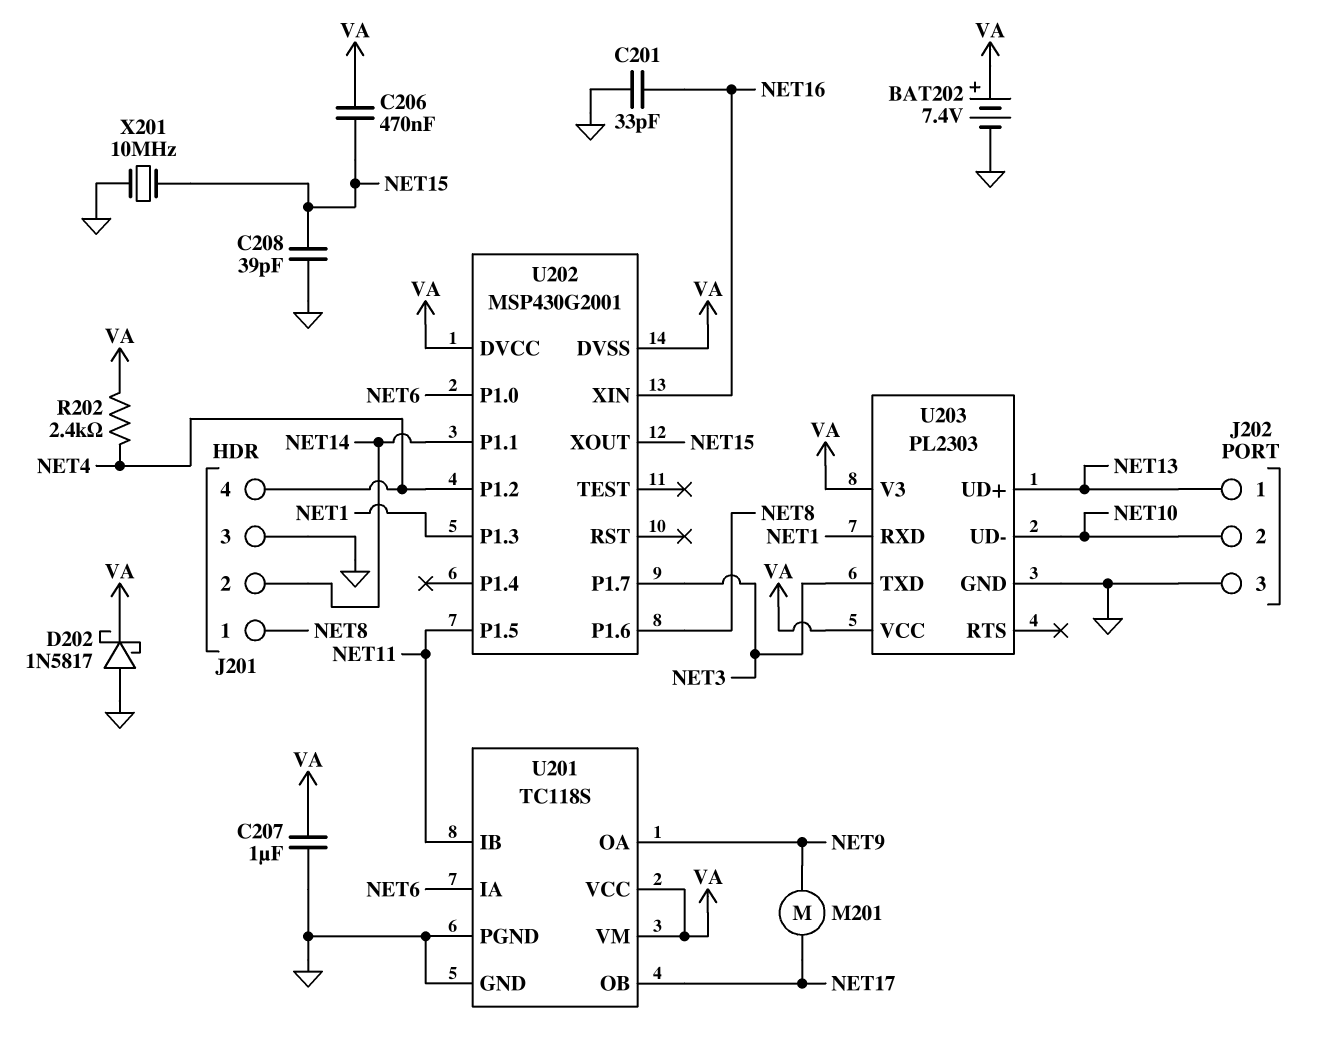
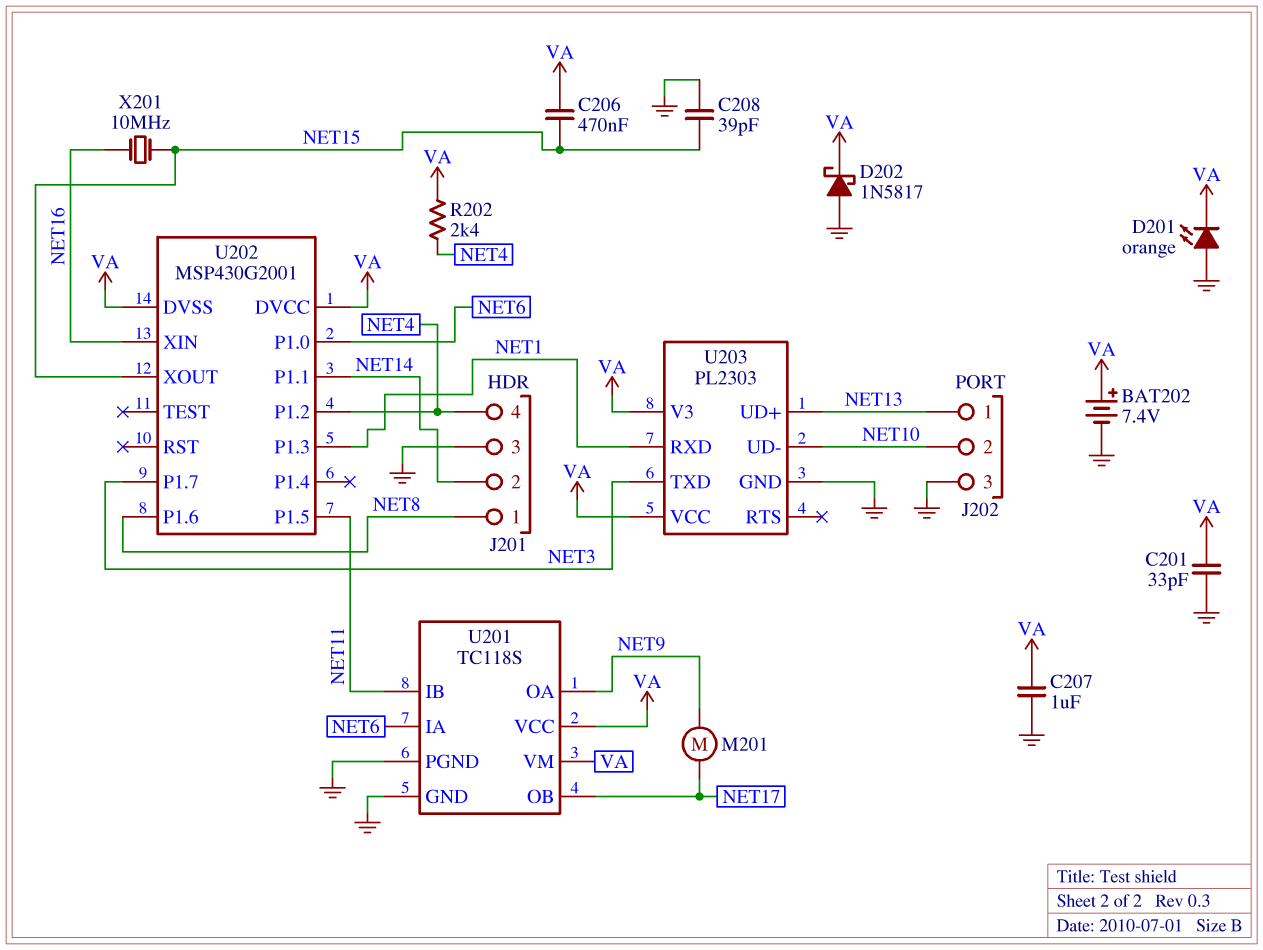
C201: 33pF (GND, NET16) -> 33pF (GND, VA)
D201: none -> LED orange (A GND, K VA)
X201: 10MHz (GND, NET15) -> 10MHz (NET15, NET16)

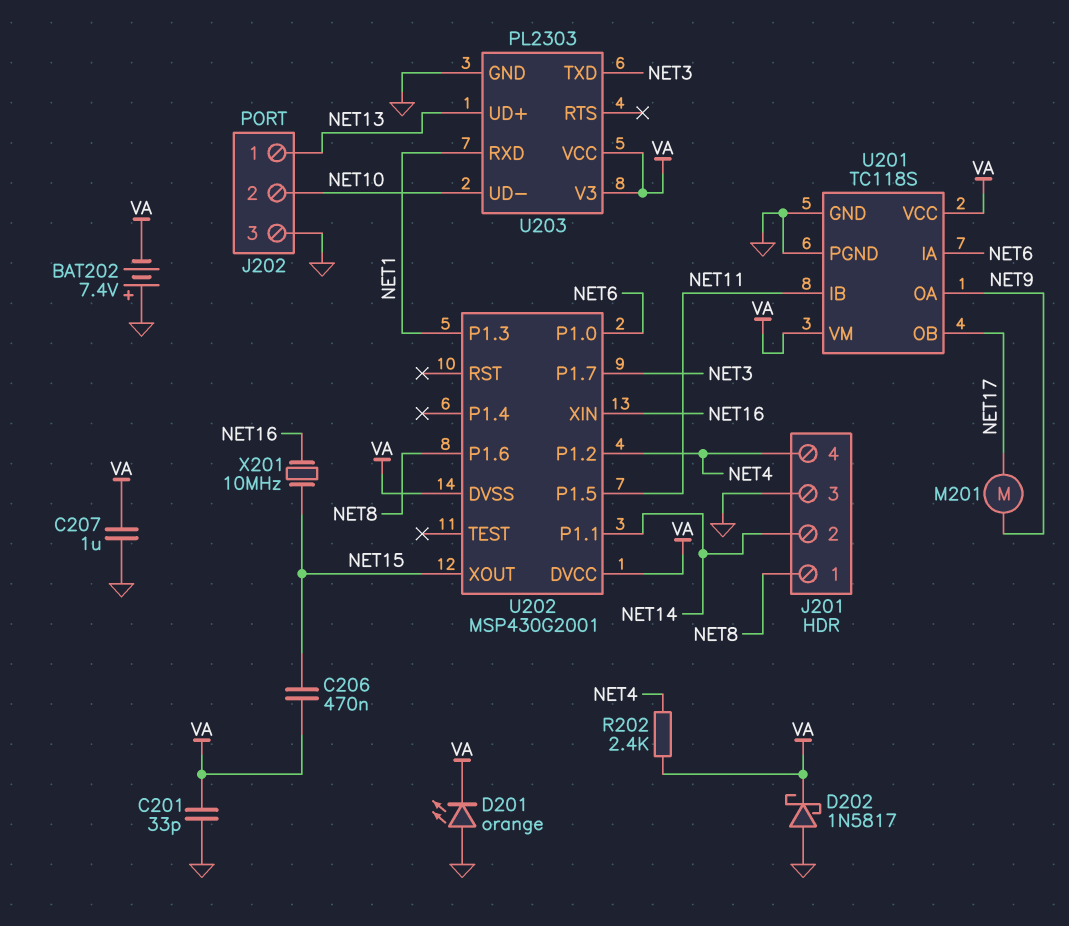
BAT202: 7.4V (plus VA, minus GND) -> 7.4V (plus GND, minus VA)
C208: 39pF (GND, NET15) -> none

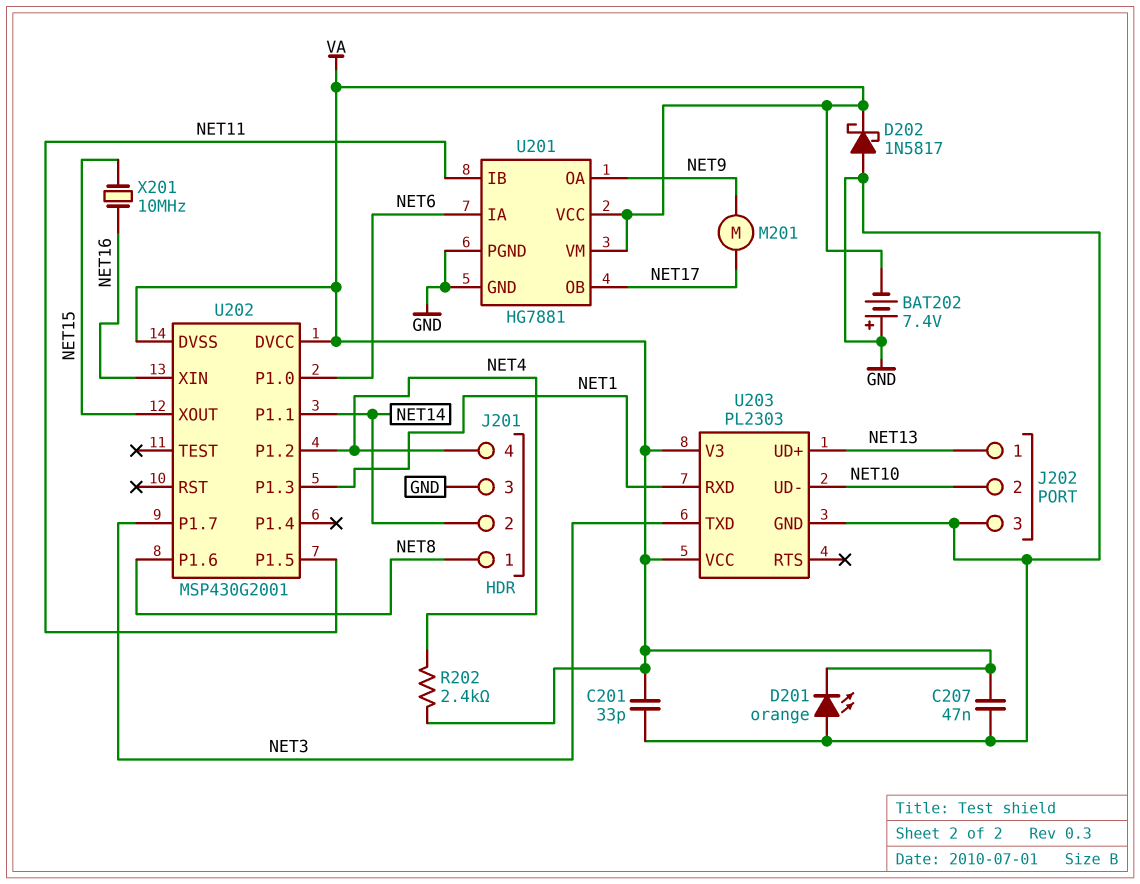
C206: 470nF (NET15, VA) -> none
C207: 1uF (GND, VA) -> 47nF (GND, VA)
U201: TC118S -> HG7881

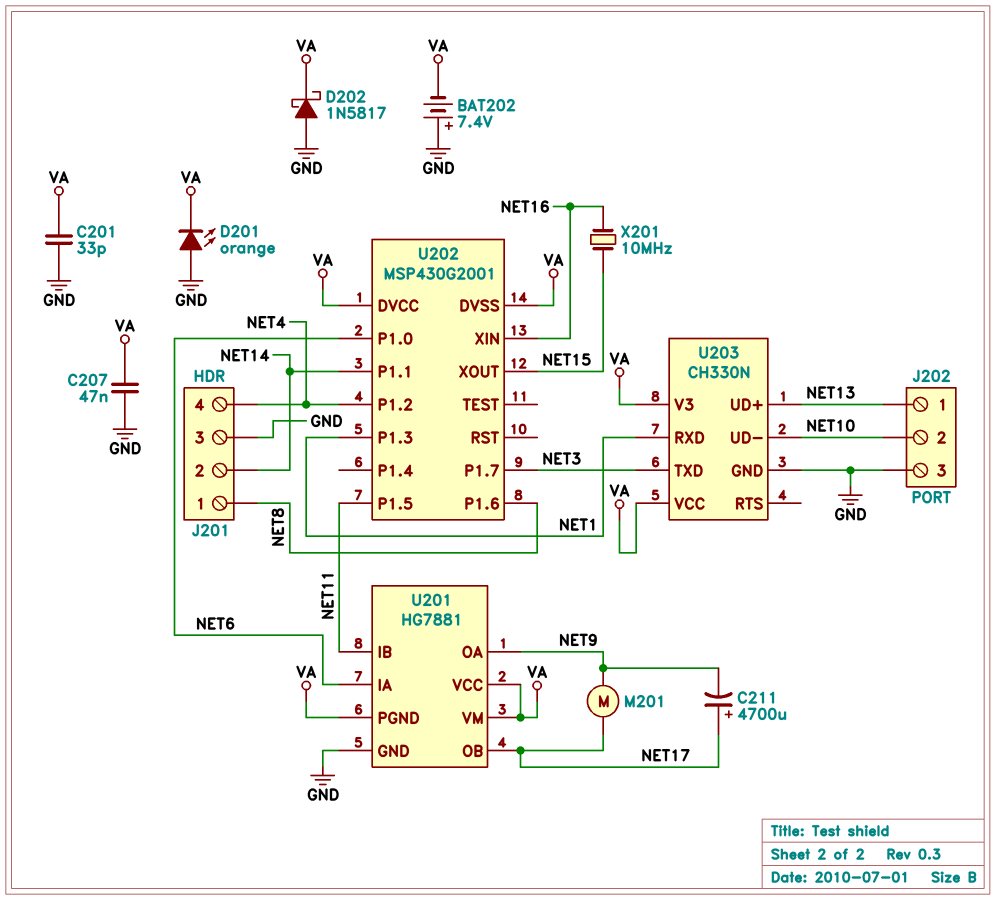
C211: none -> 4700uF (plus NET17, minus NET9)
R202: 2.4k (NET4, VA) -> none
U201 pin PGND: GND -> VA
U203: PL2303 -> CH330N

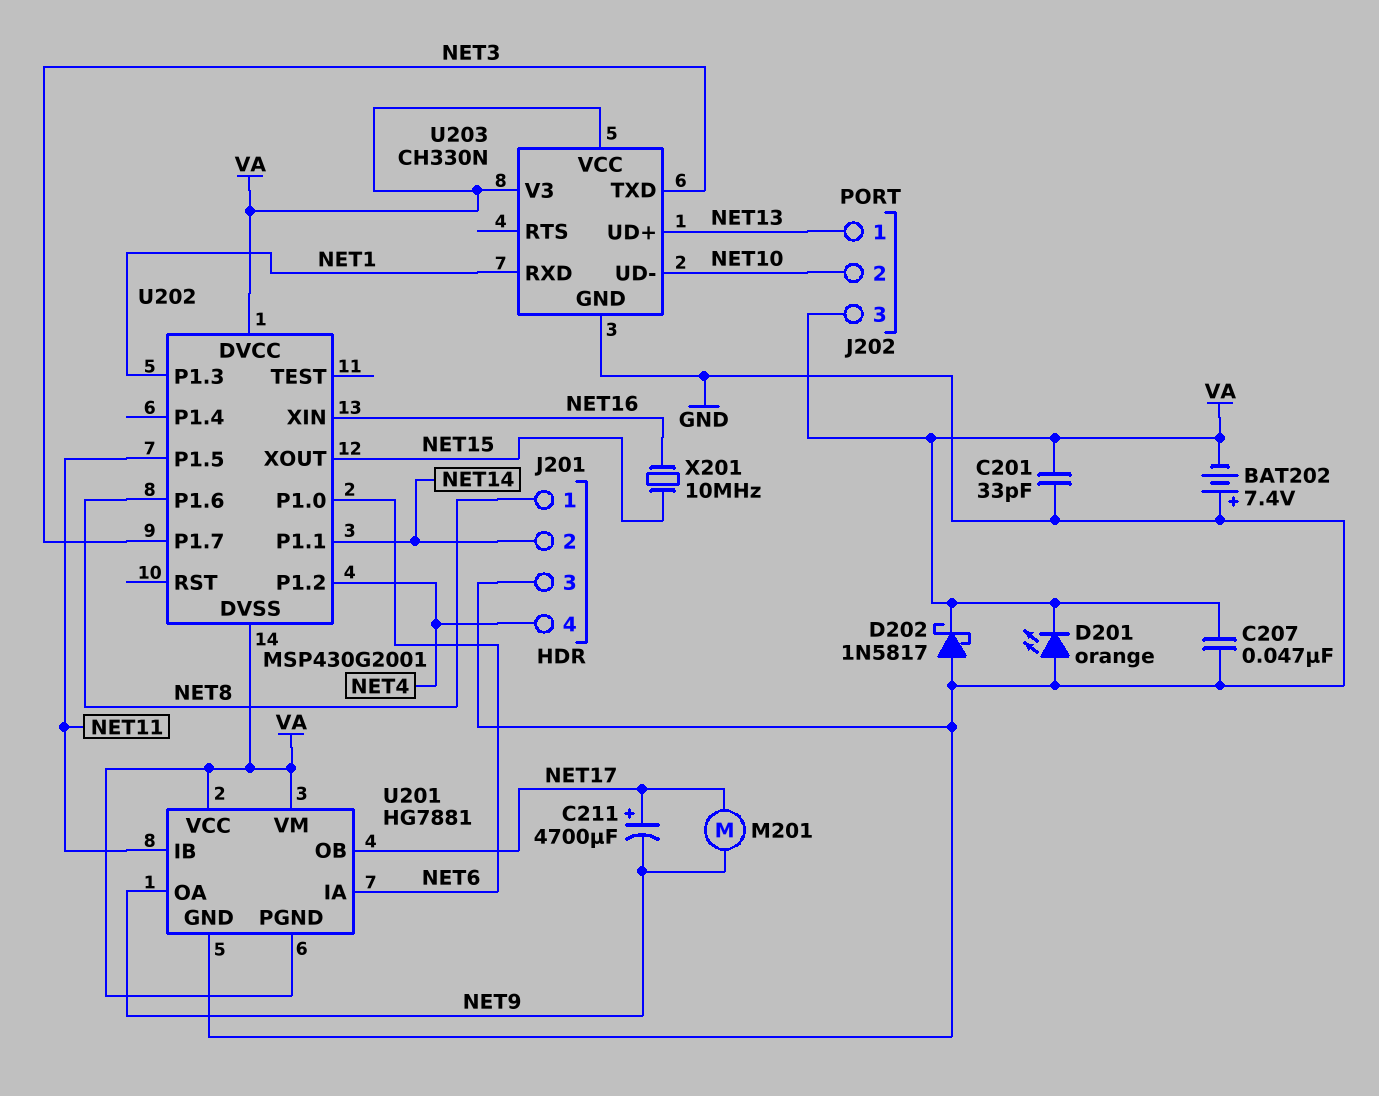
J202 pin 3: GND -> VA

